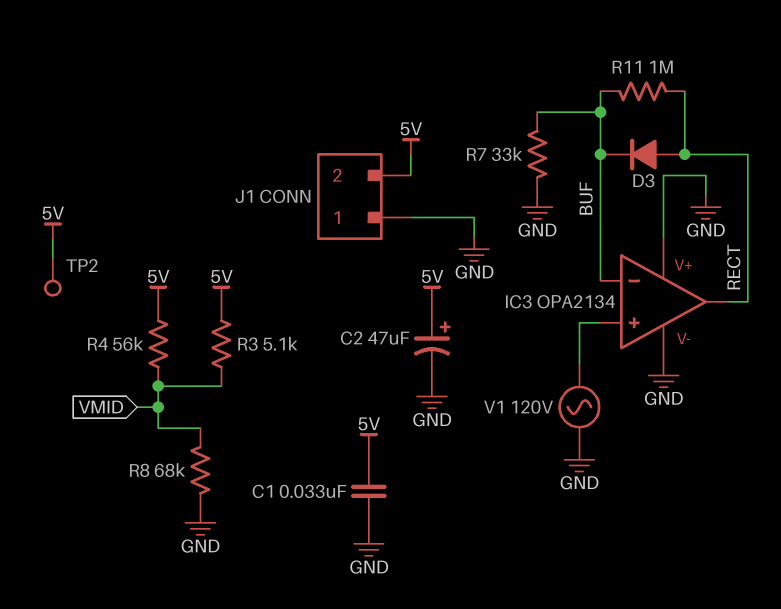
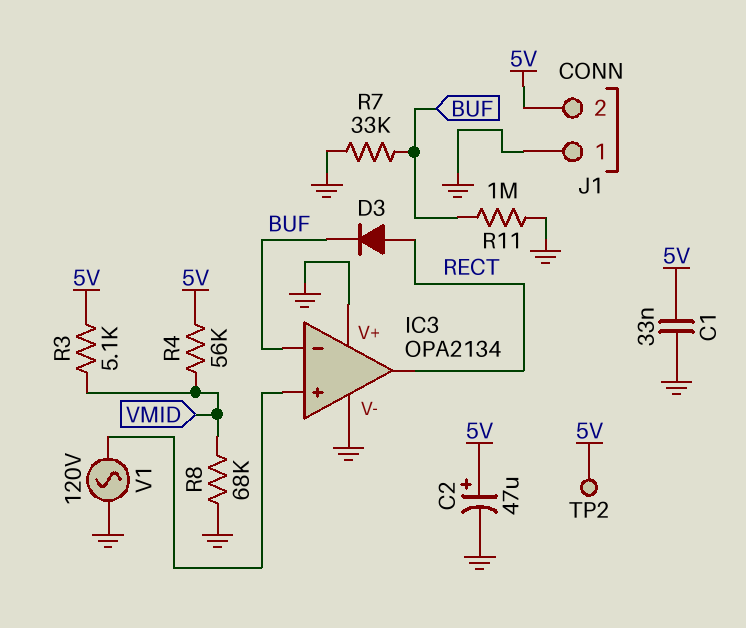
R11: 1M (BUF, RECT) -> 1M (BUF, GND)

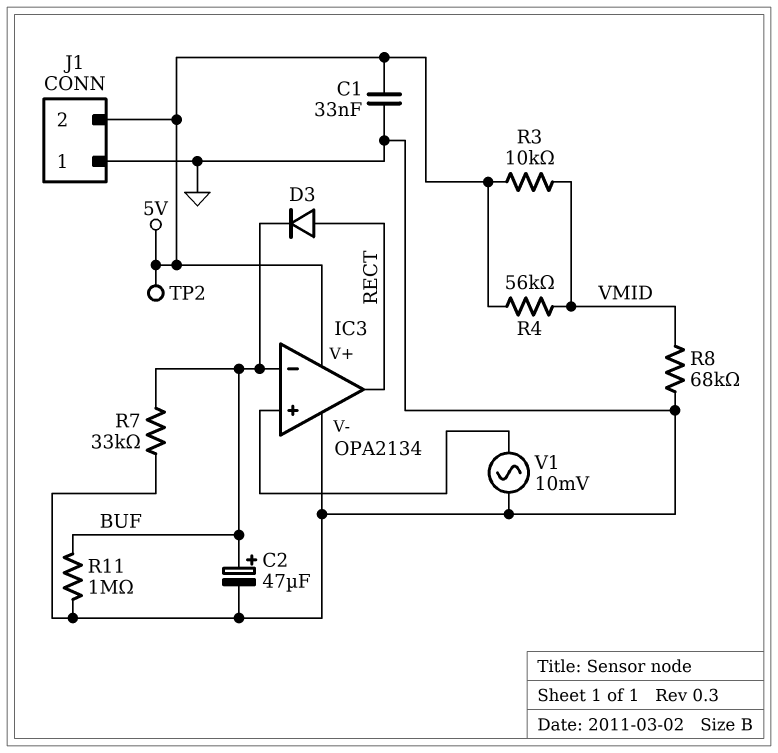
C2: 47uF (plus 5V, minus GND) -> 47uF (plus BUF, minus GND)
IC3 pin V+: GND -> 5V
R3: 5.1k (5V, VMID) -> 10k (5V, VMID)
V1: AC 120V (GND, IC3/in+) -> AC 10mV (GND, IC3/in+)

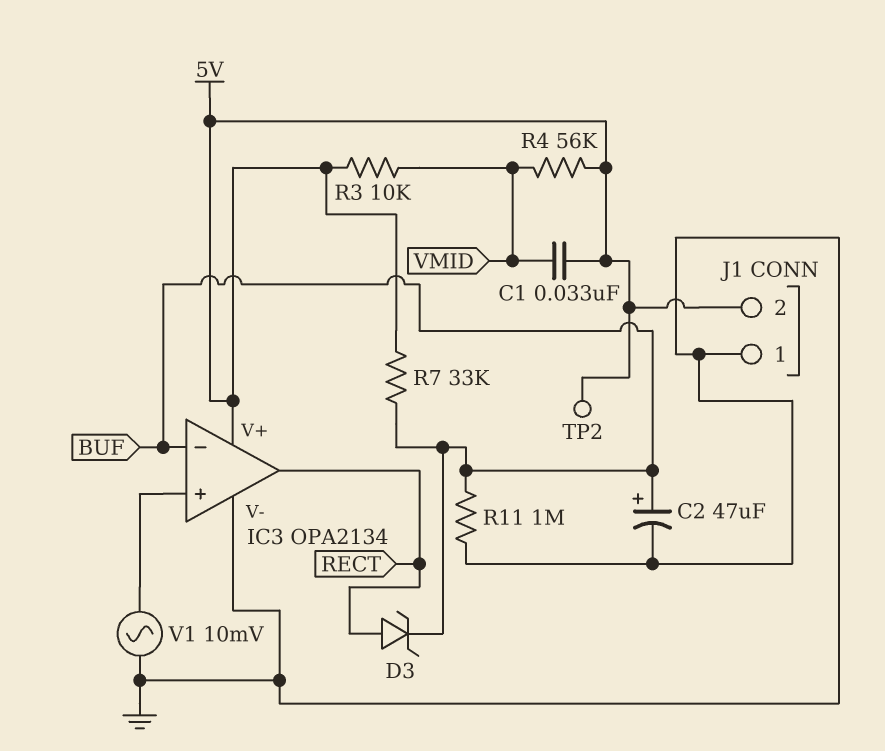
C1: 33nF (5V, GND) -> 33nF (5V, VMID)
D3: diode (A RECT, K BUF) -> zener (A RECT, K BUF)
R7: 33k (BUF, GND) -> 33k (5V, BUF)
R8: 68k (GND, VMID) -> none

